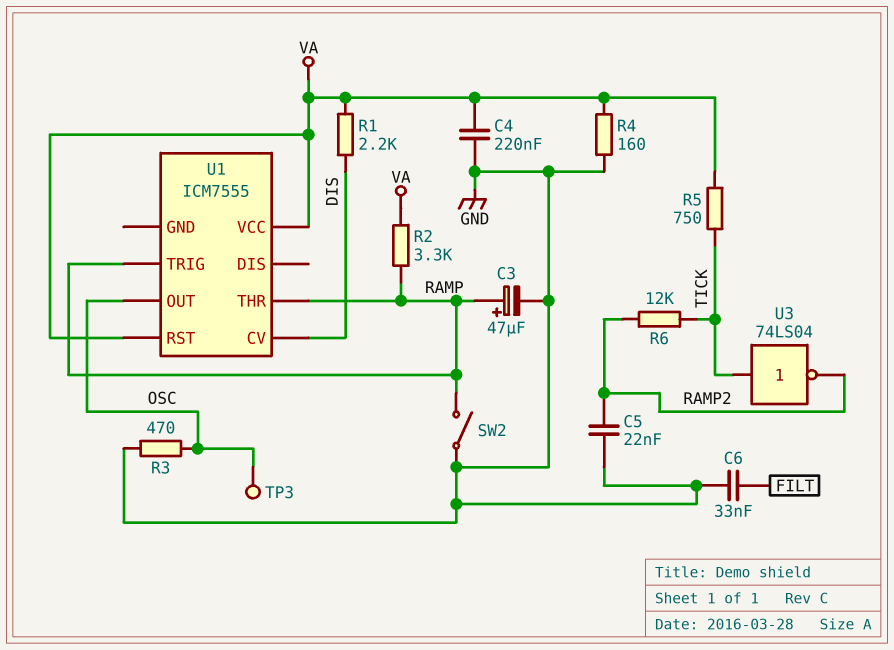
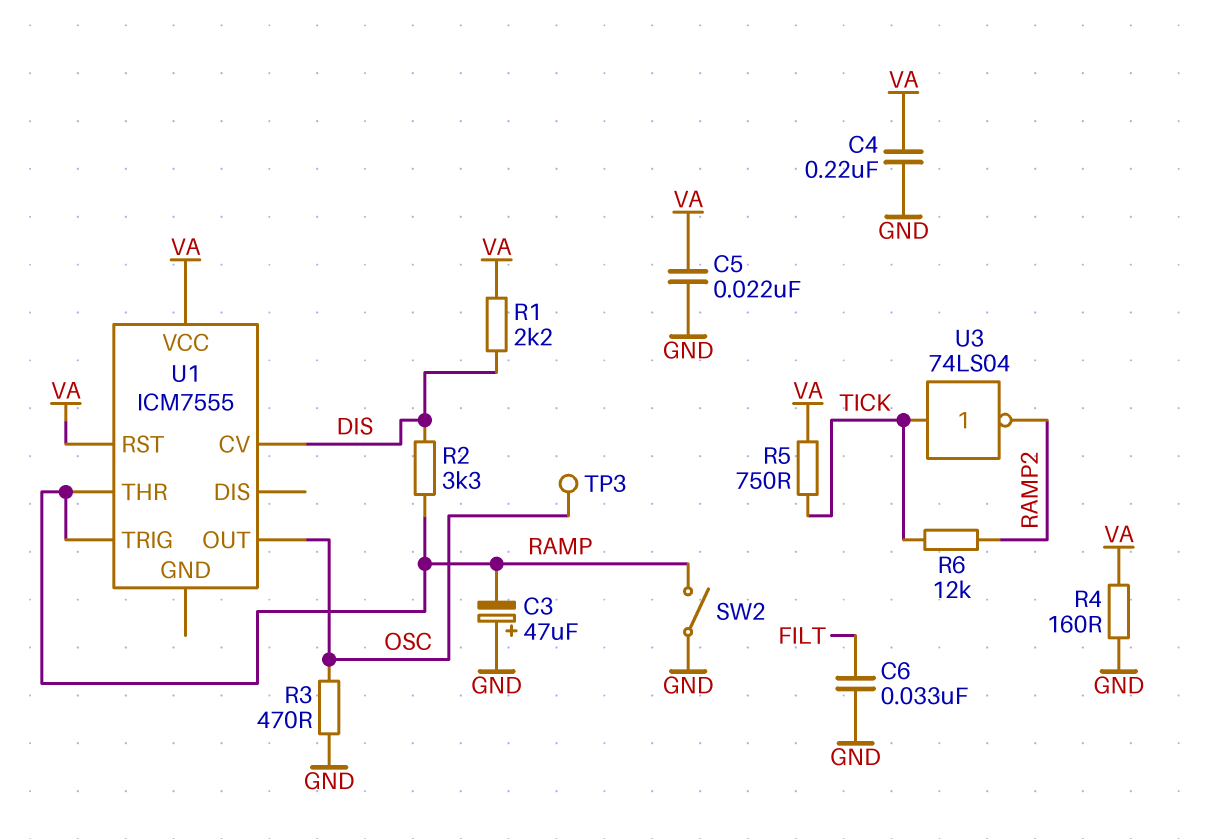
C3: 47uF (plus RAMP, minus GND) -> 47uF (plus GND, minus RAMP)
C5: 22nF (GND, RAMP2) -> 22nF (GND, VA)
R2: 3.3k (RAMP, VA) -> 3.3k (DIS, RAMP)

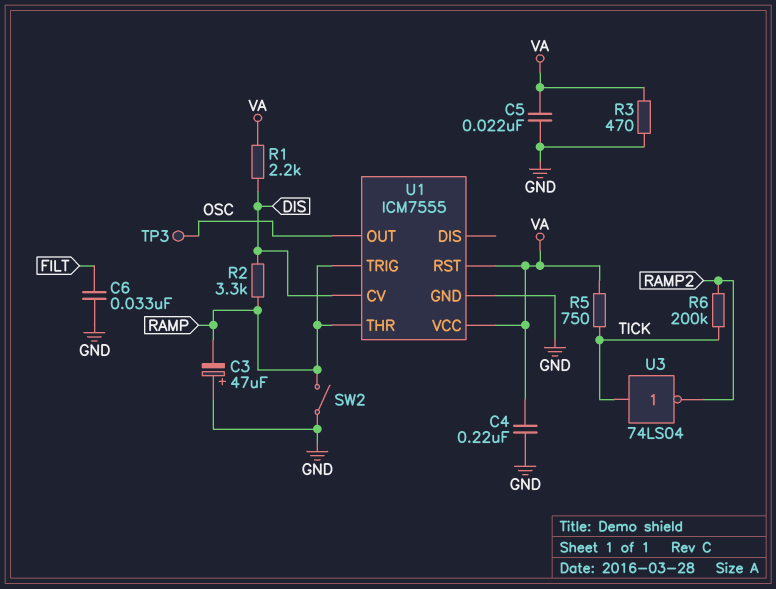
R3: 470 (GND, OSC) -> 470 (GND, VA)
R4: 160 (GND, VA) -> none
R6: 12k (RAMP2, TICK) -> 200k (RAMP2, TICK)
U1 pin GND: none -> GND

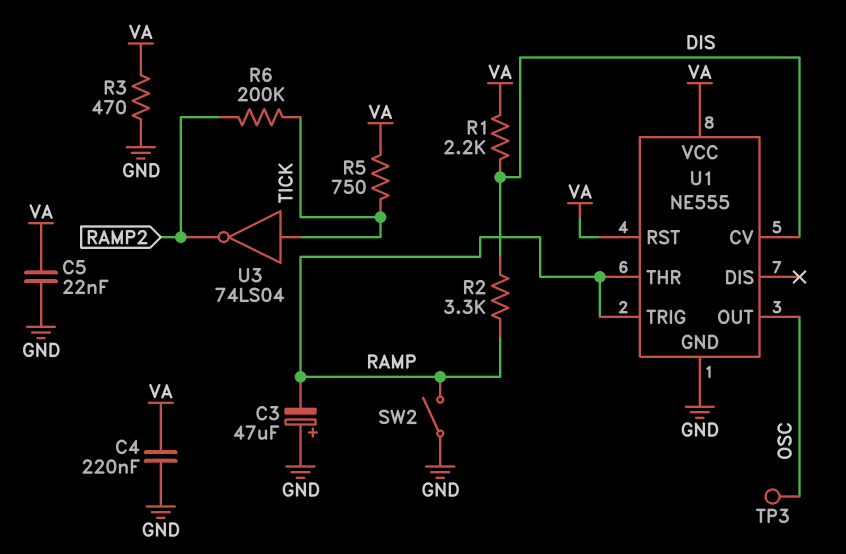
C6: 33nF (FILT, GND) -> none
U1: ICM7555 -> NE555

